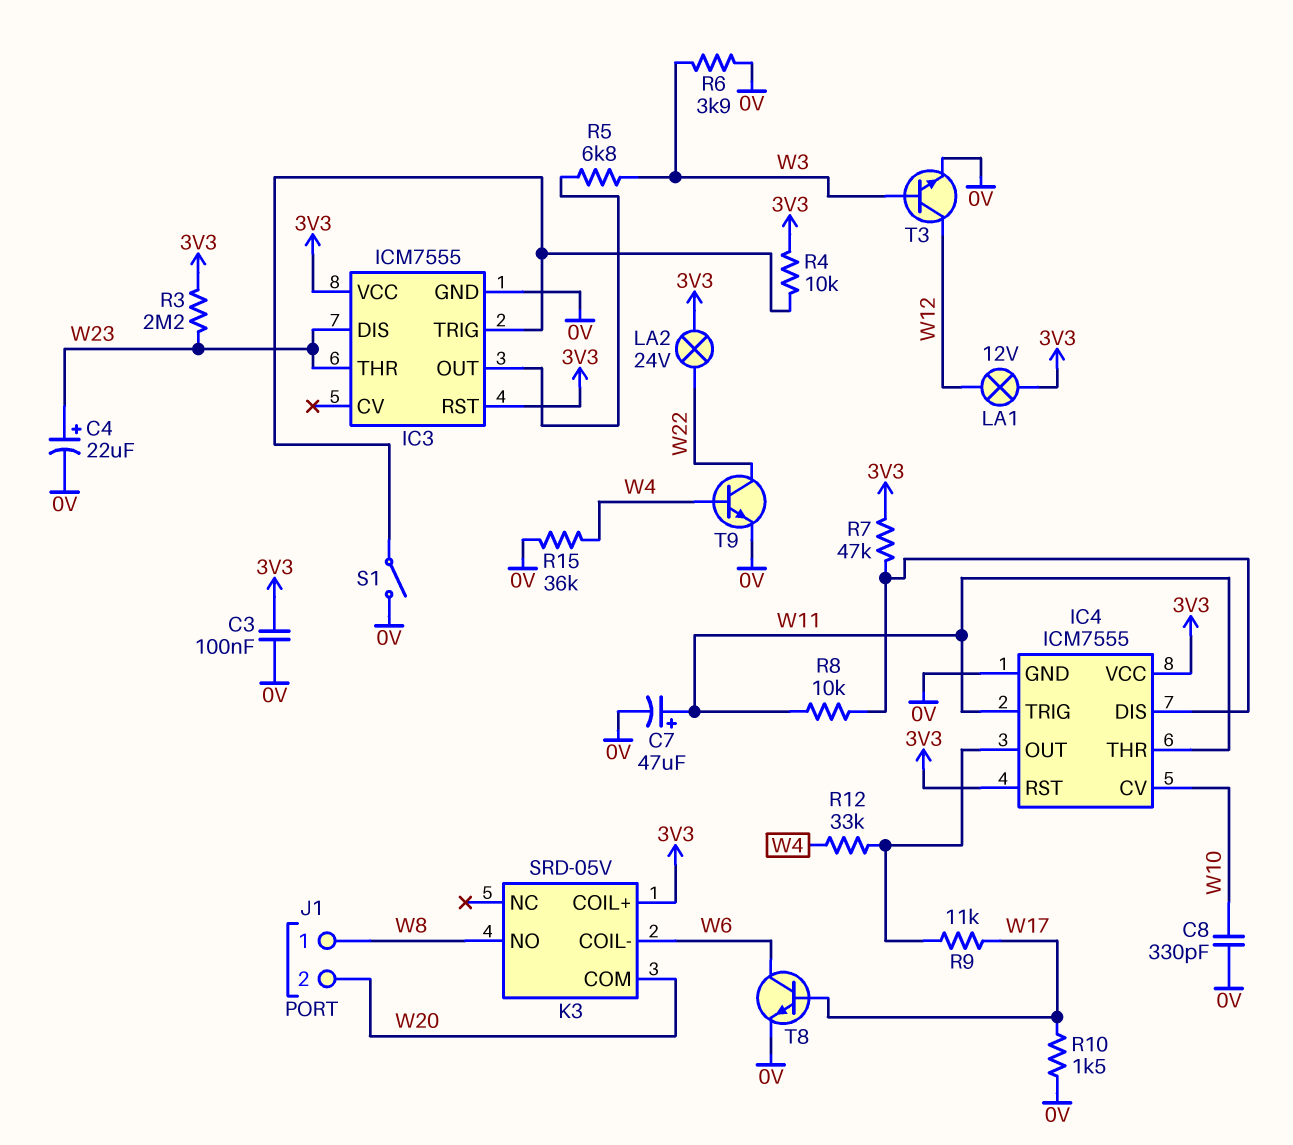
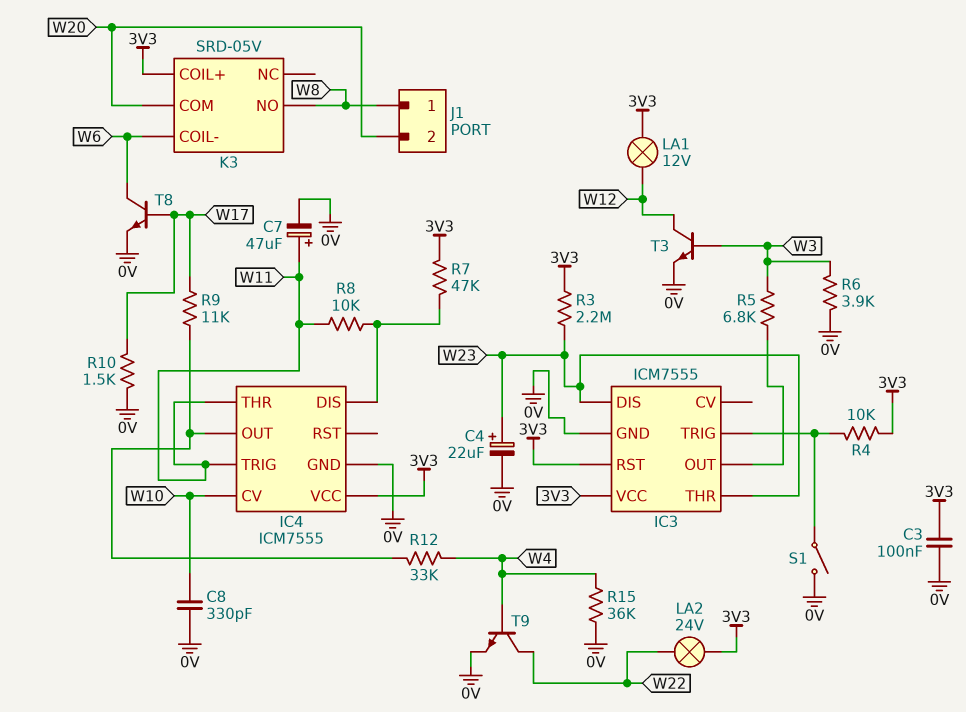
IC4 pin RST: 3V3 -> none

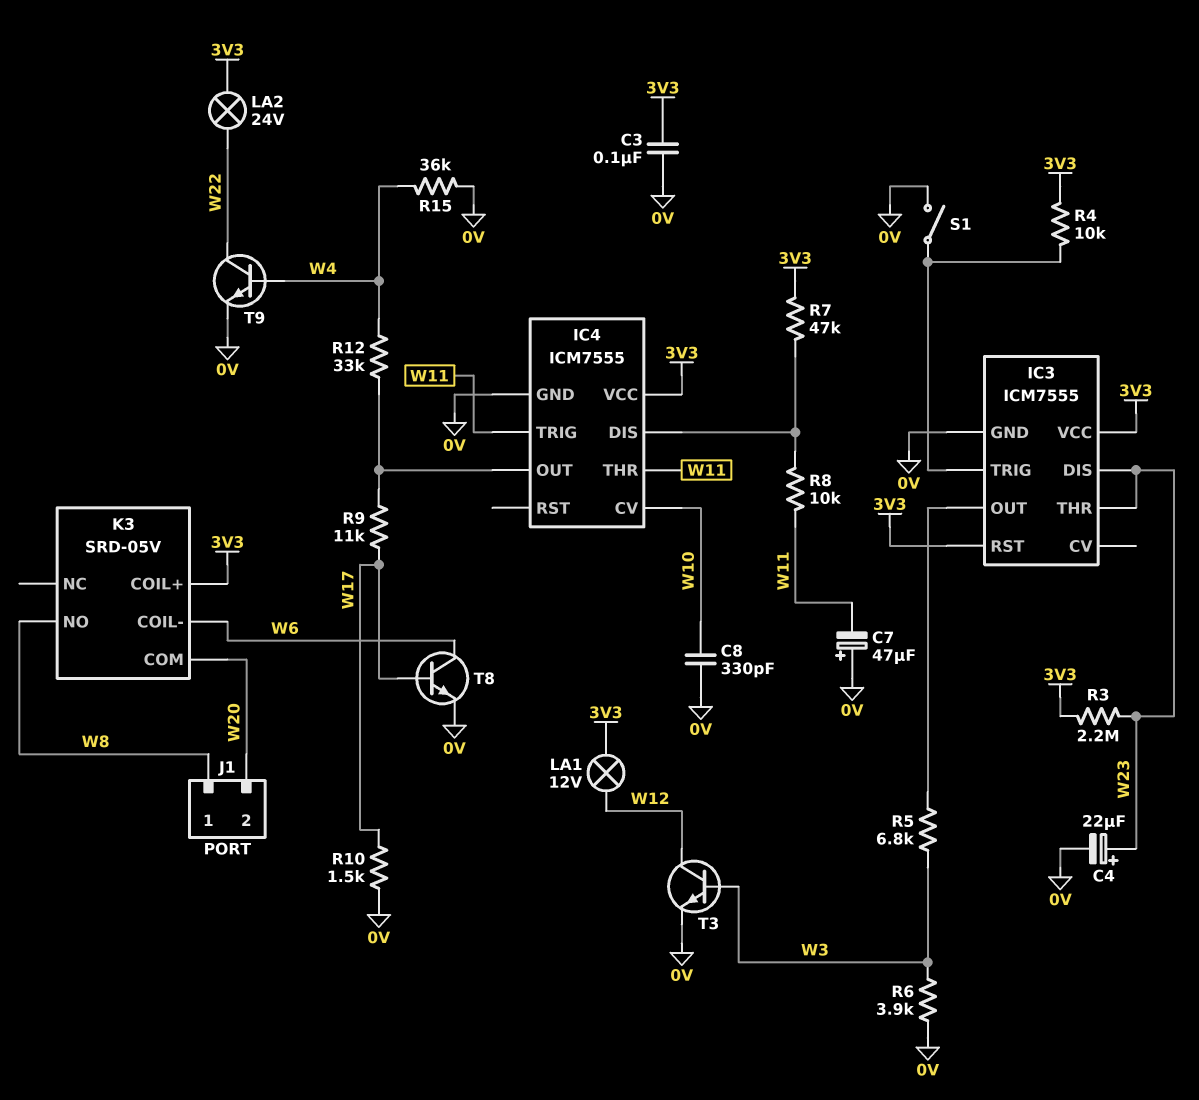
C7: 47uF (plus W11, minus 0V) -> 47uF (plus 0V, minus W11)

